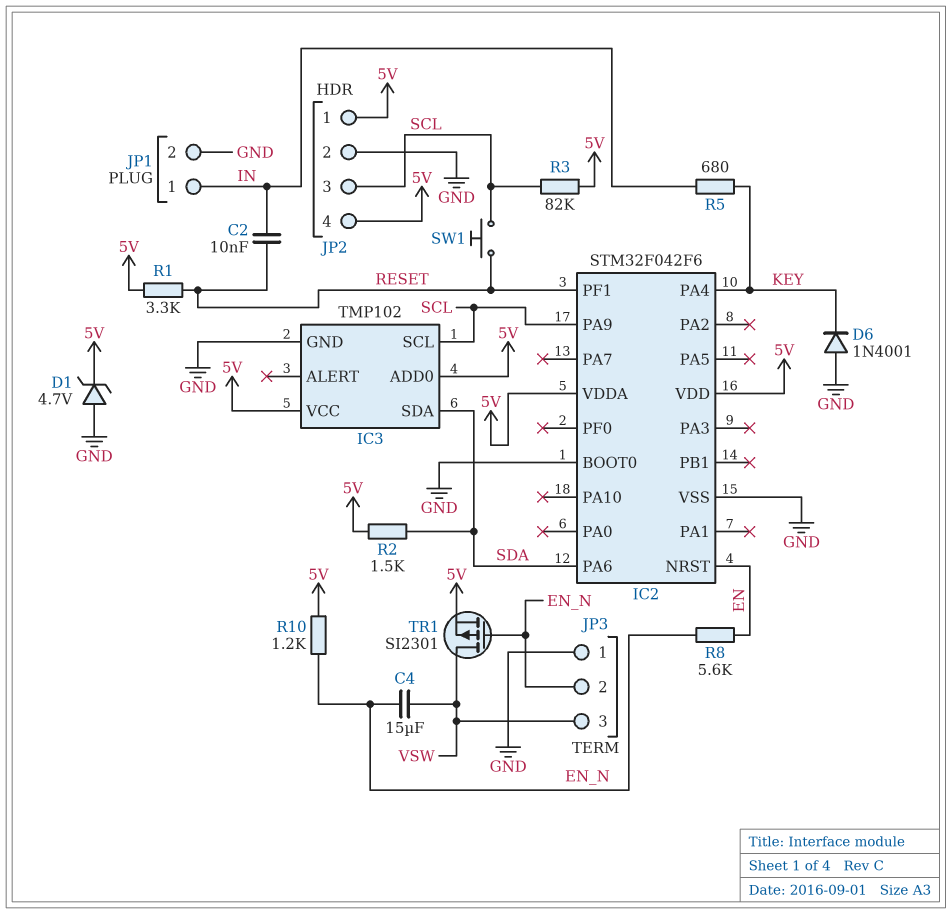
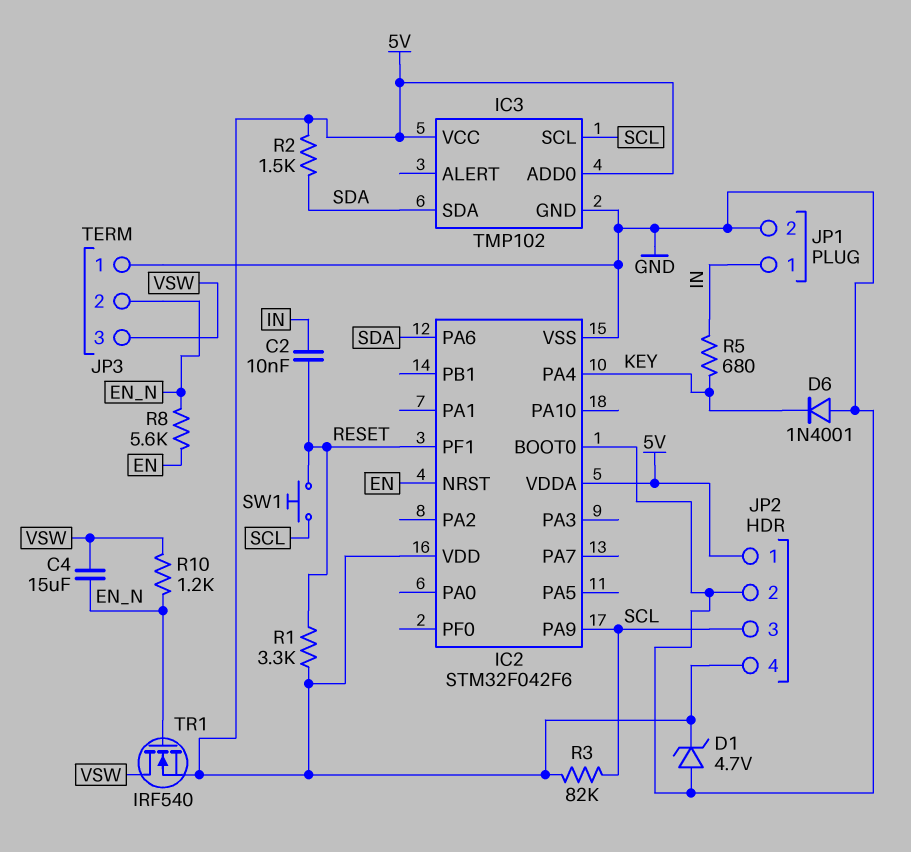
R10: 1.2k (5V, EN_N) -> 1.2k (EN_N, VSW)
TR1: PMOS SI2301 (G EN_N, D VSW, S 5V) -> NMOS IRF540 (G EN_N, D VSW, S 5V)

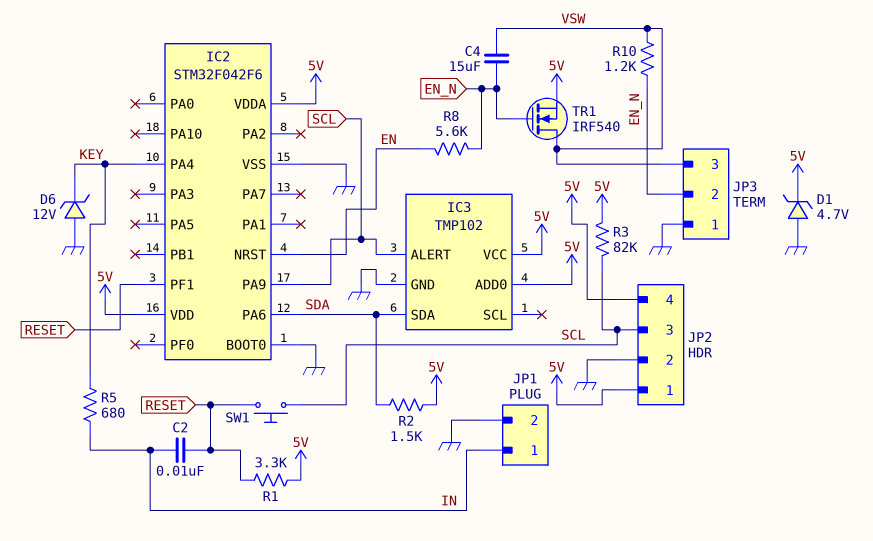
D6: diode 1N4001 (A GND, K KEY) -> zener 12V (A GND, K KEY)
IC3 pin ALERT: none -> SCL
IC3 pin SCL: SCL -> none

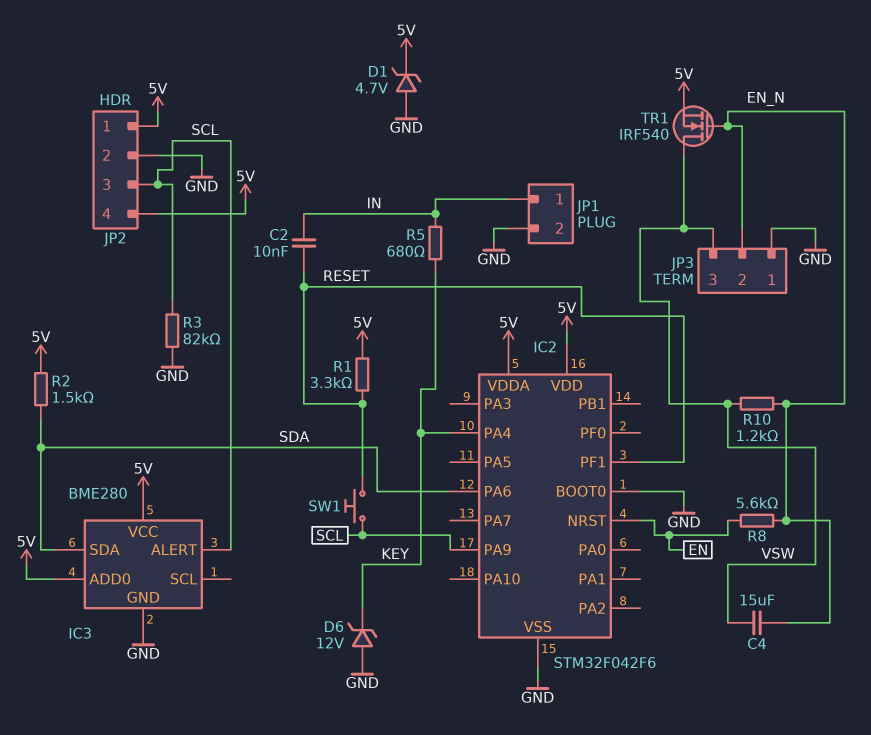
IC3: TMP102 -> BME280
R3: 82k (5V, SCL) -> 82k (GND, SCL)

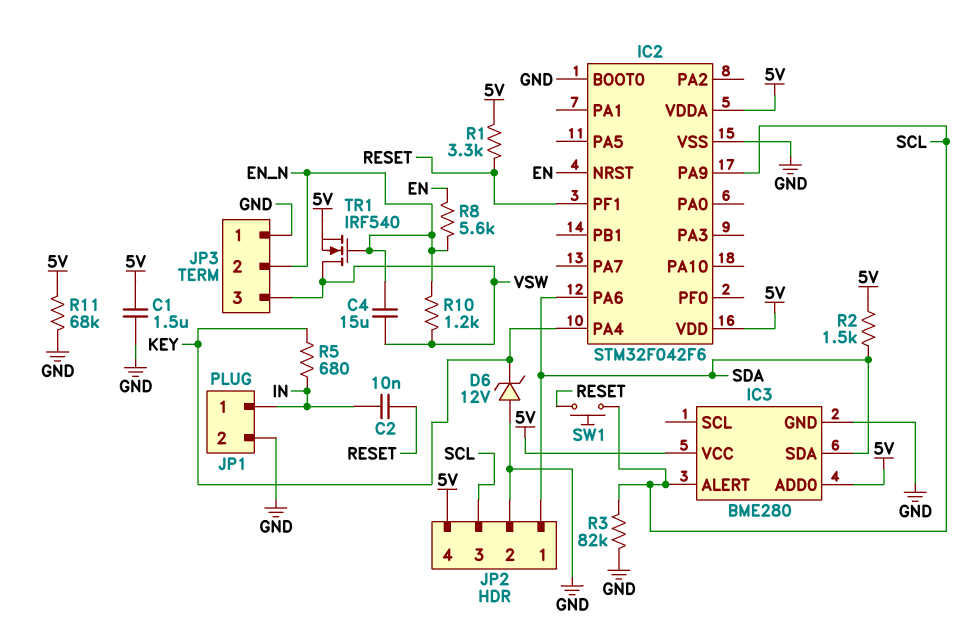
C1: none -> 1.5uF (5V, GND)
D1: zener 4.7V (A GND, K 5V) -> none
JP2 pin 1: 5V -> SDA
R11: none -> 68k (5V, GND)

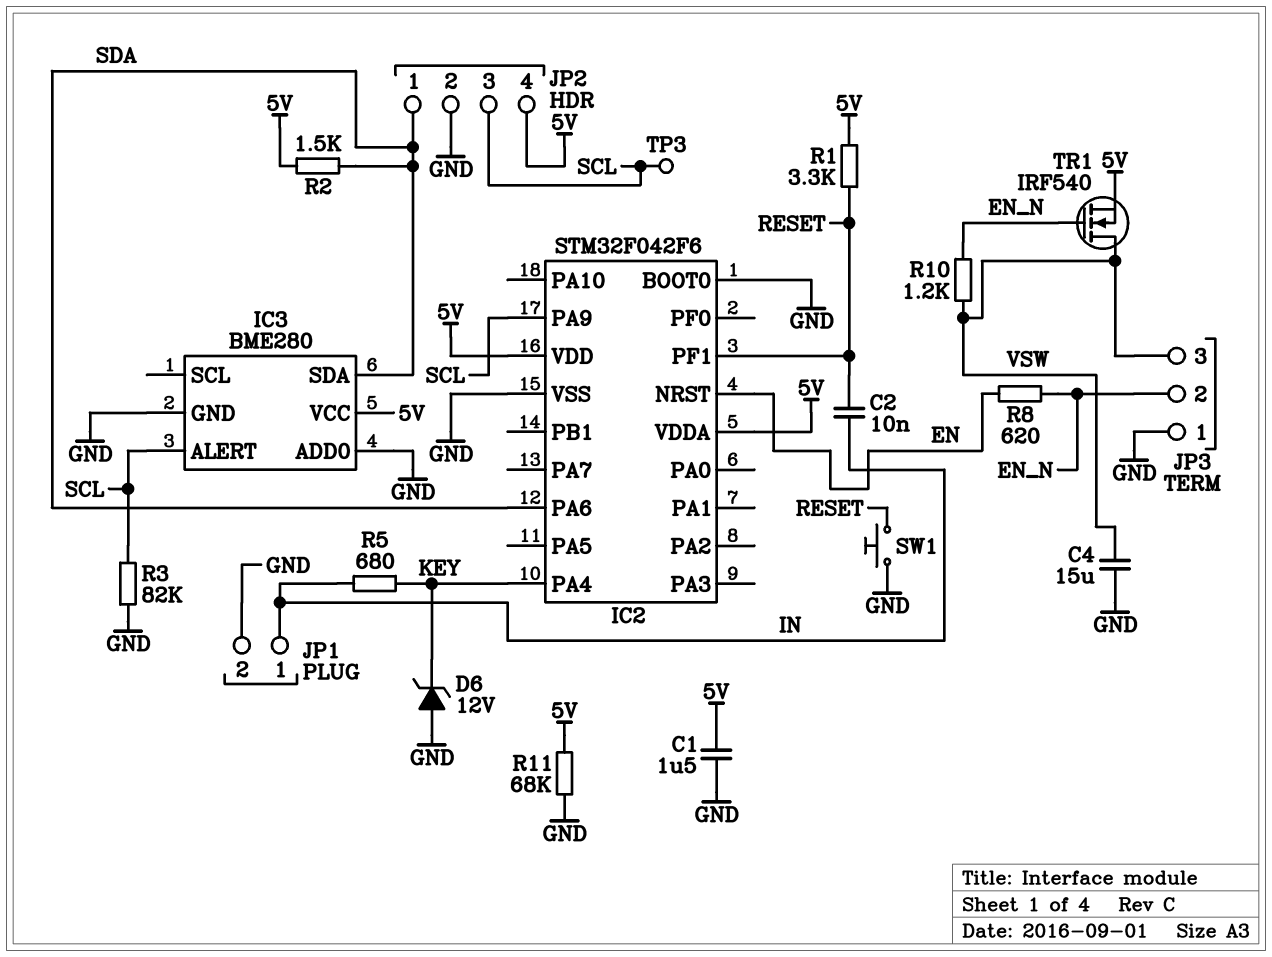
C4: 15uF (EN_N, VSW) -> 15uF (GND, VSW)
IC3 pin ADD0: 5V -> GND
R8: 5.6k (EN, EN_N) -> 620 (EN, EN_N)
SW1: button (RESET, SCL) -> button (GND, RESET)
TP3: none -> test point (SCL)

